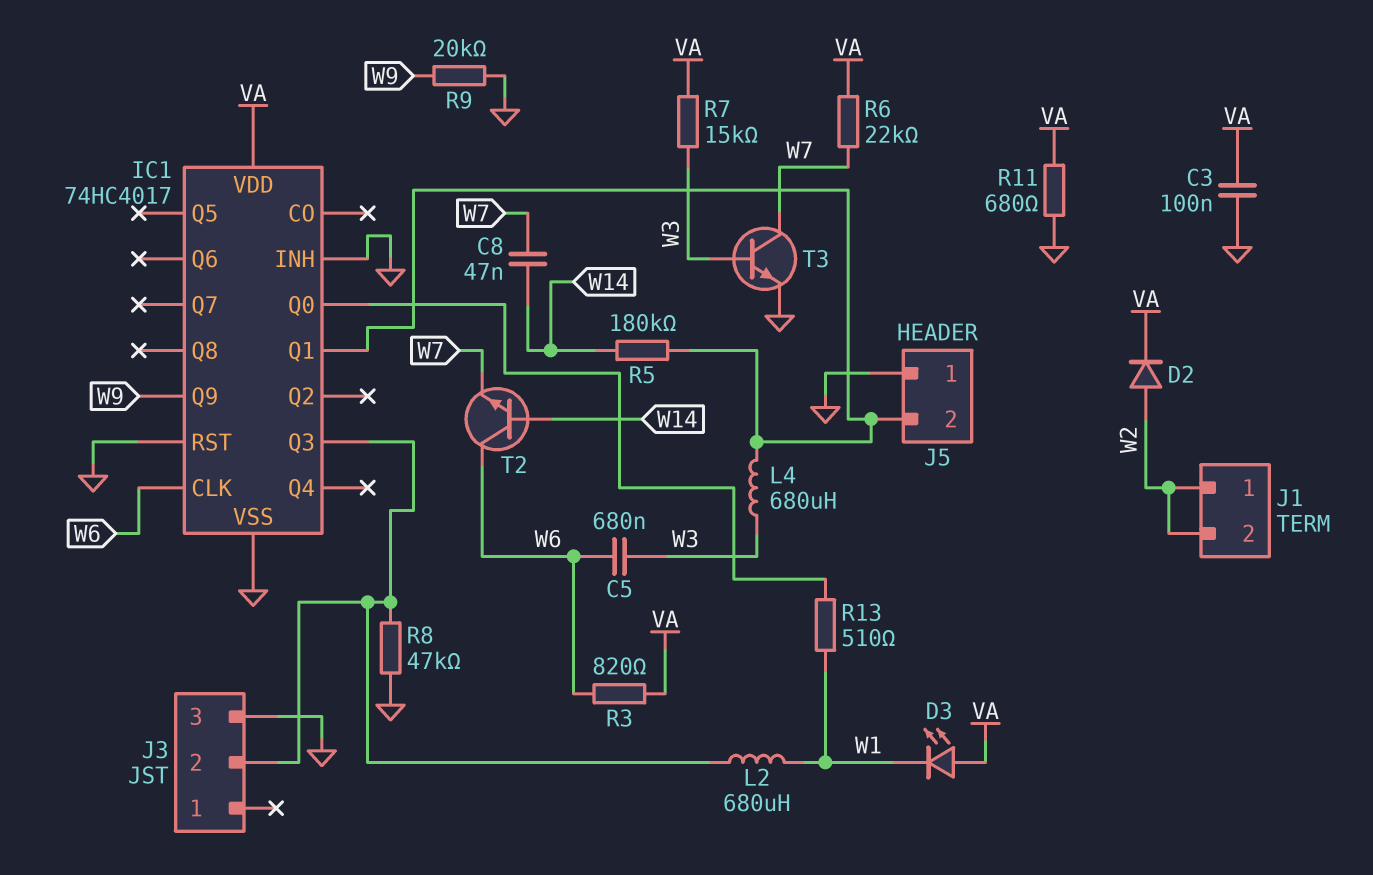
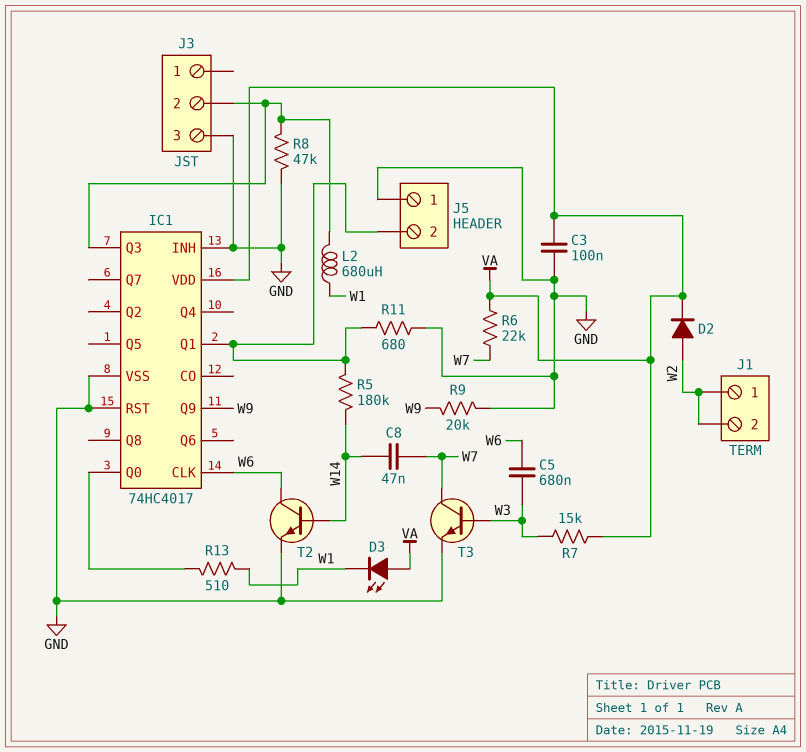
L4: 680uH (IC1/Q1, W3) -> none
R3: 820 (VA, W6) -> none
R11: 680 (GND, VA) -> 680 (GND, IC1/Q1)
T2: NPN (B W14, C W6, E W7) -> NPN (B W14, C W6, E GND)

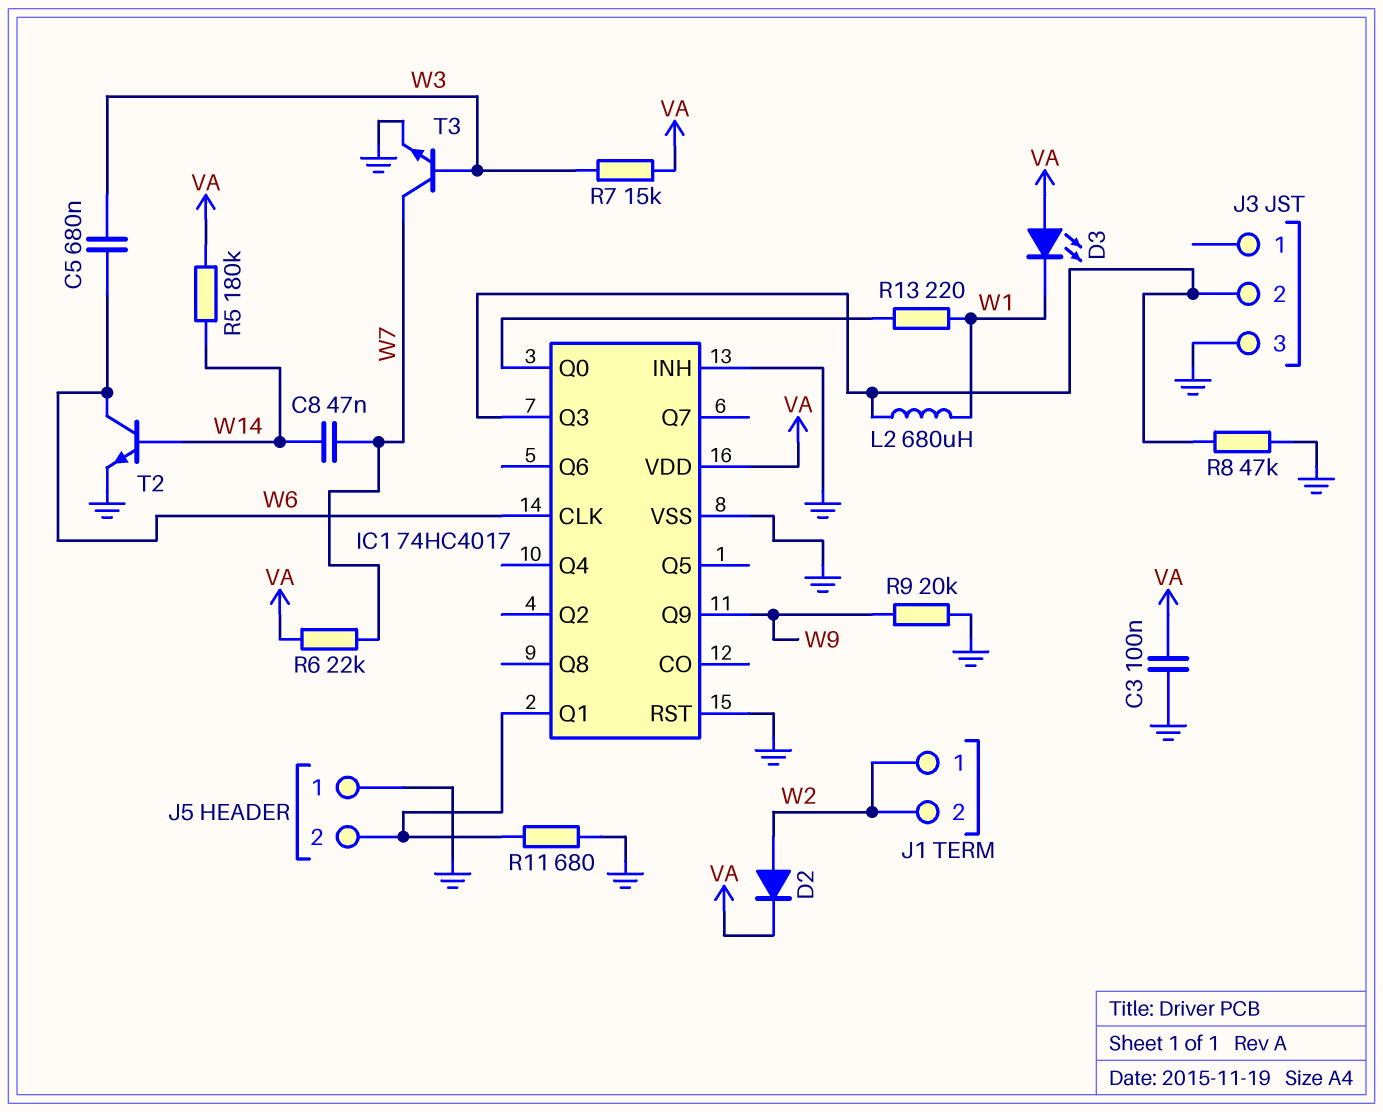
R5: 180k (IC1/Q1, W14) -> 180k (VA, W14)
R13: 510 (IC1/Q0, W1) -> 220 (IC1/Q0, W1)

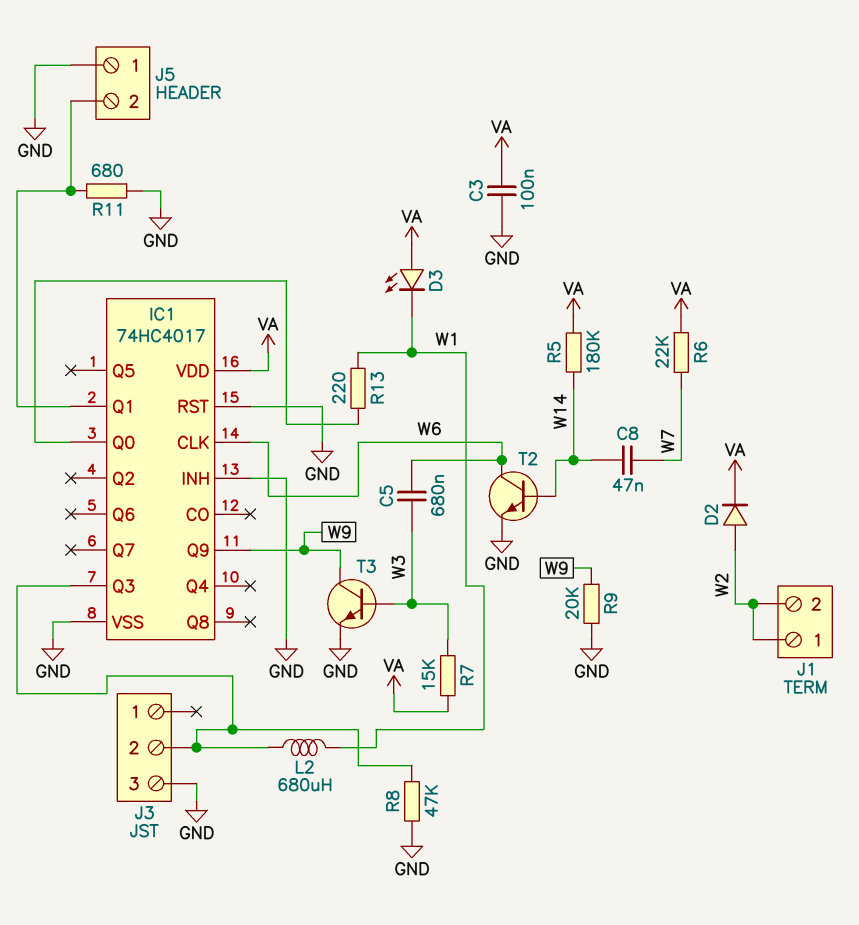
T3: NPN (B W3, C W7, E GND) -> NPN (B W3, C W9, E GND)

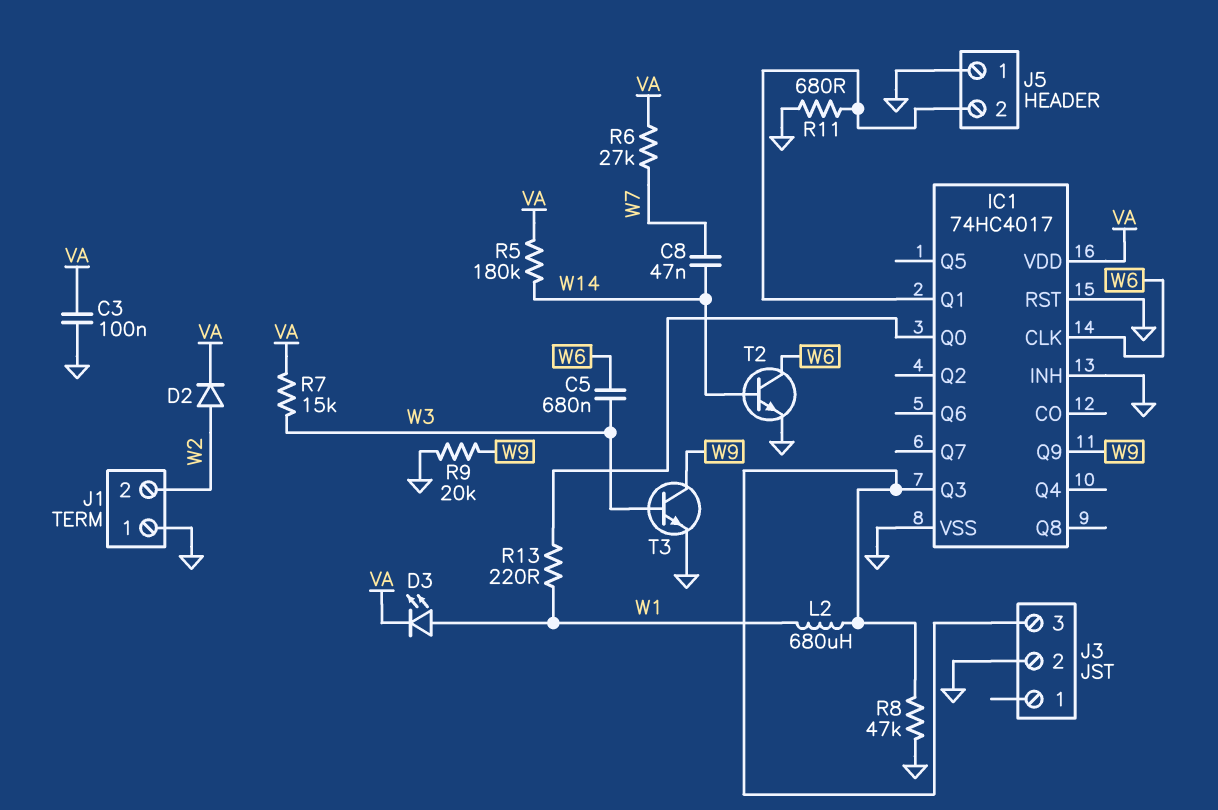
D3: LED (A VA, K W1) -> LED (A W1, K VA)
J1 pin 1: W2 -> GND
J3 pin 2: IC1/Q3 -> GND
J3 pin 3: GND -> IC1/Q3
R6: 22k (VA, W7) -> 27k (VA, W7)

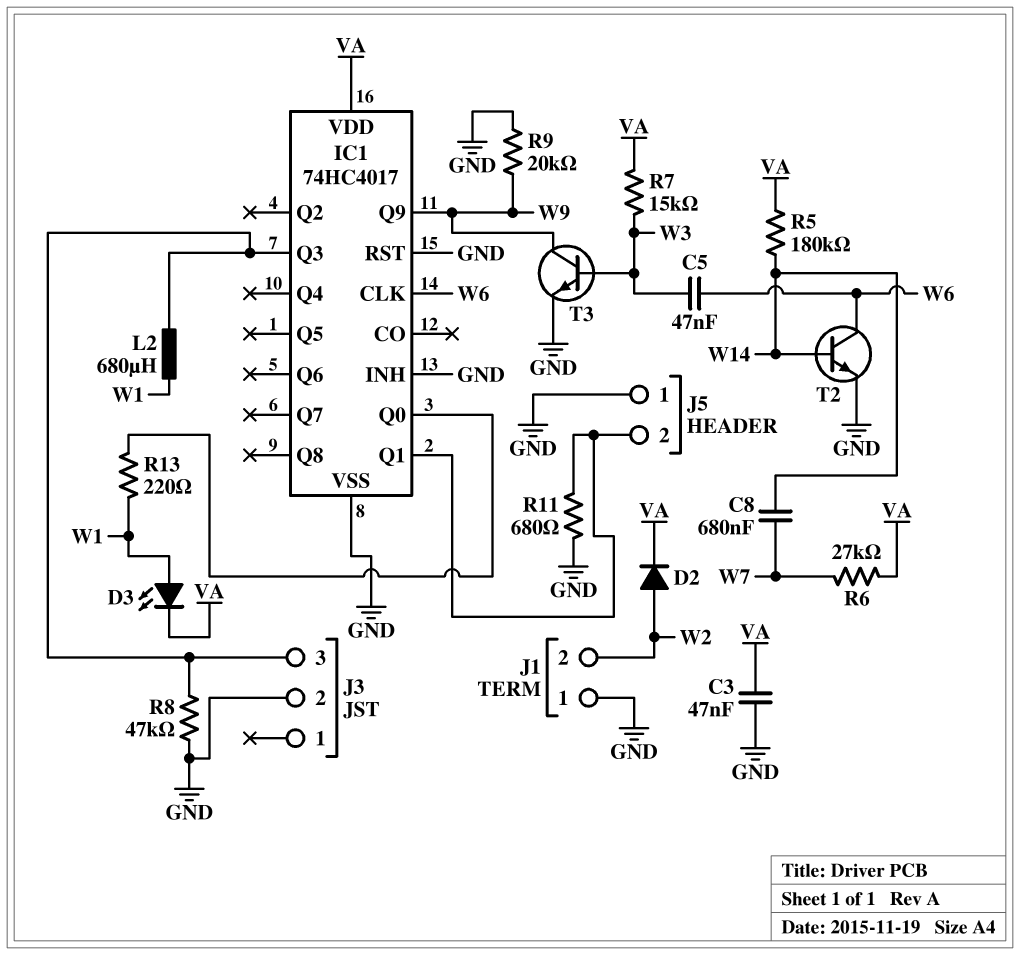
C3: 100nF (GND, VA) -> 47nF (GND, VA)
C5: 680nF (W3, W6) -> 47nF (W3, W6)
C8: 47nF (W7, W14) -> 680nF (W7, W14)

